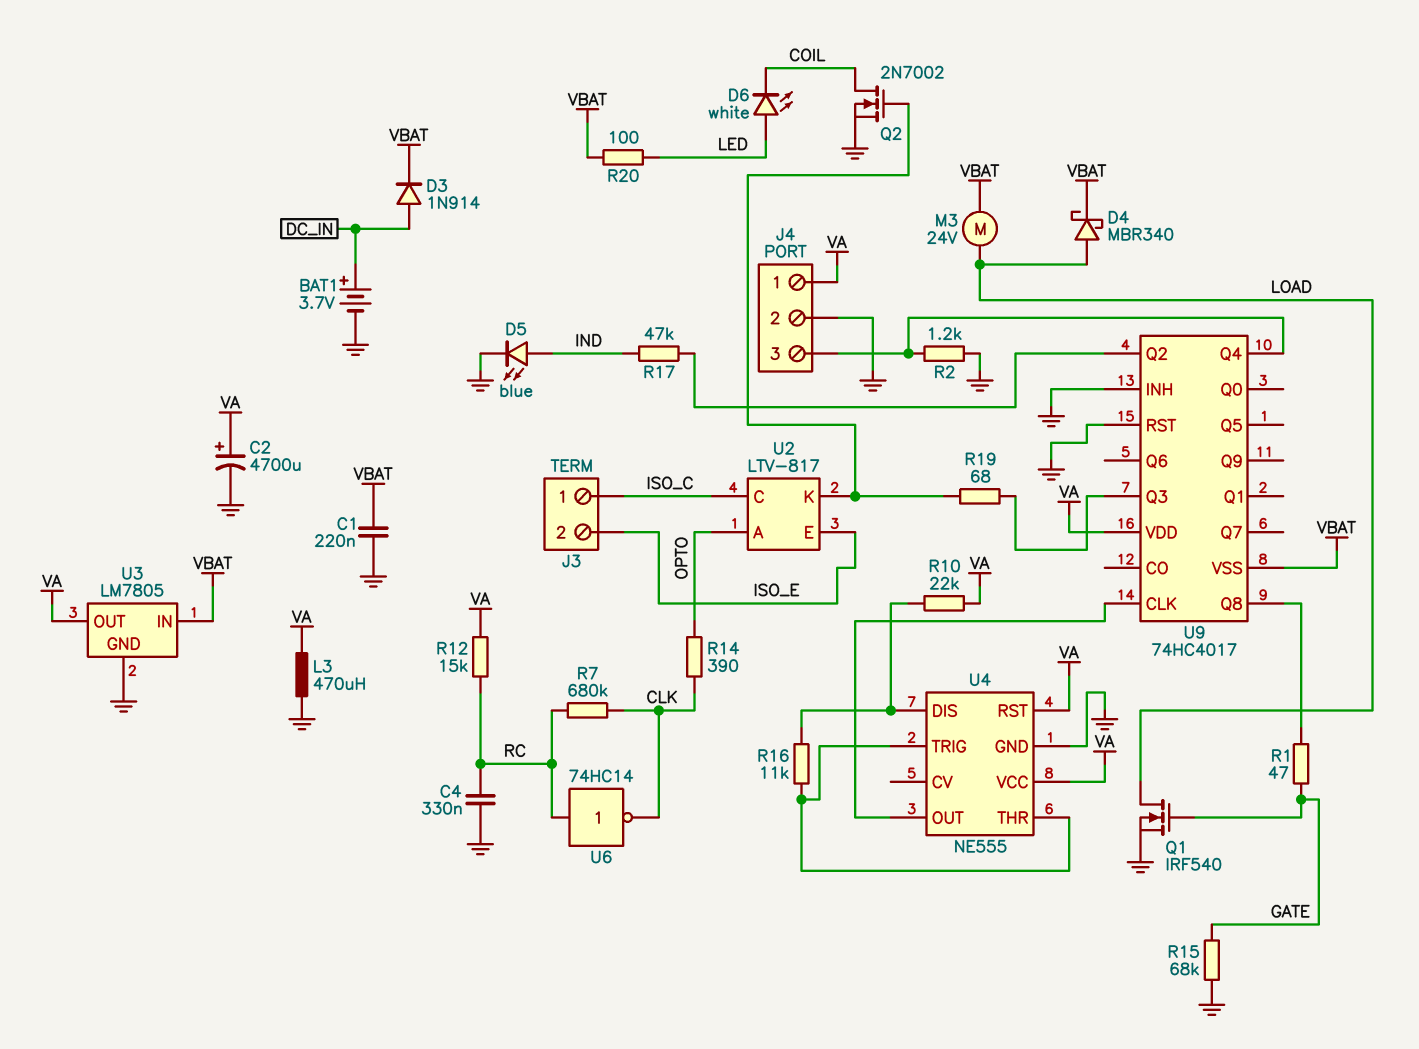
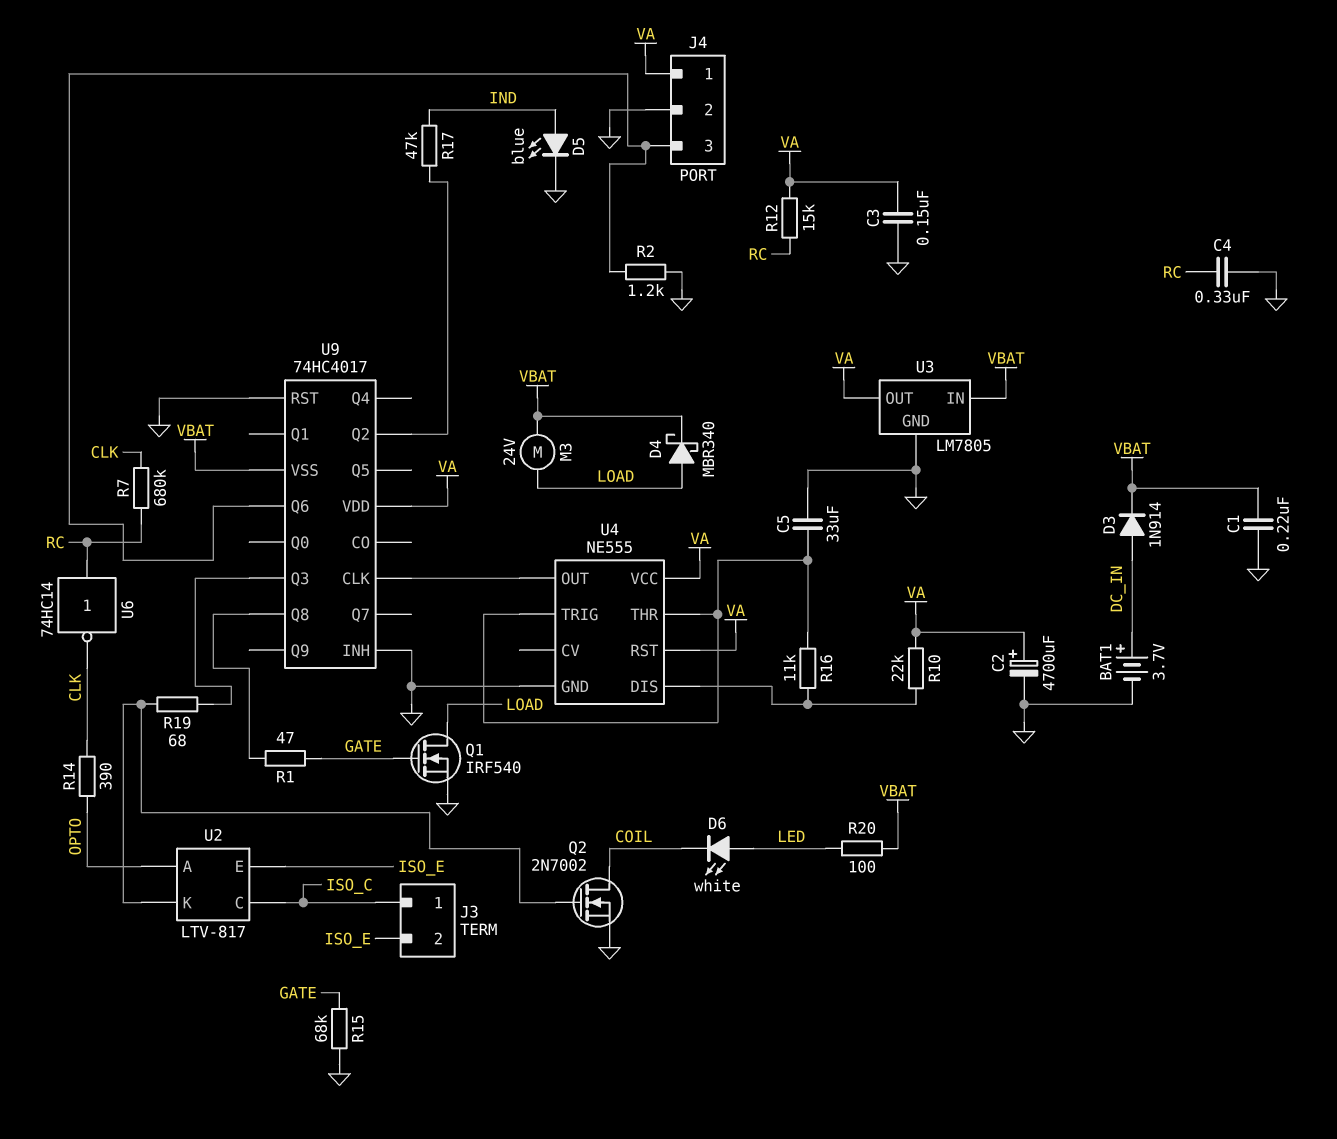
C3: none -> 150nF (GND, VA)
C5: none -> 33uF (GND, U4/THR)
L3: 470uH (GND, VA) -> none
U9 pin Q4: J4/3 -> none
U9 pin Q6: none -> J4/3

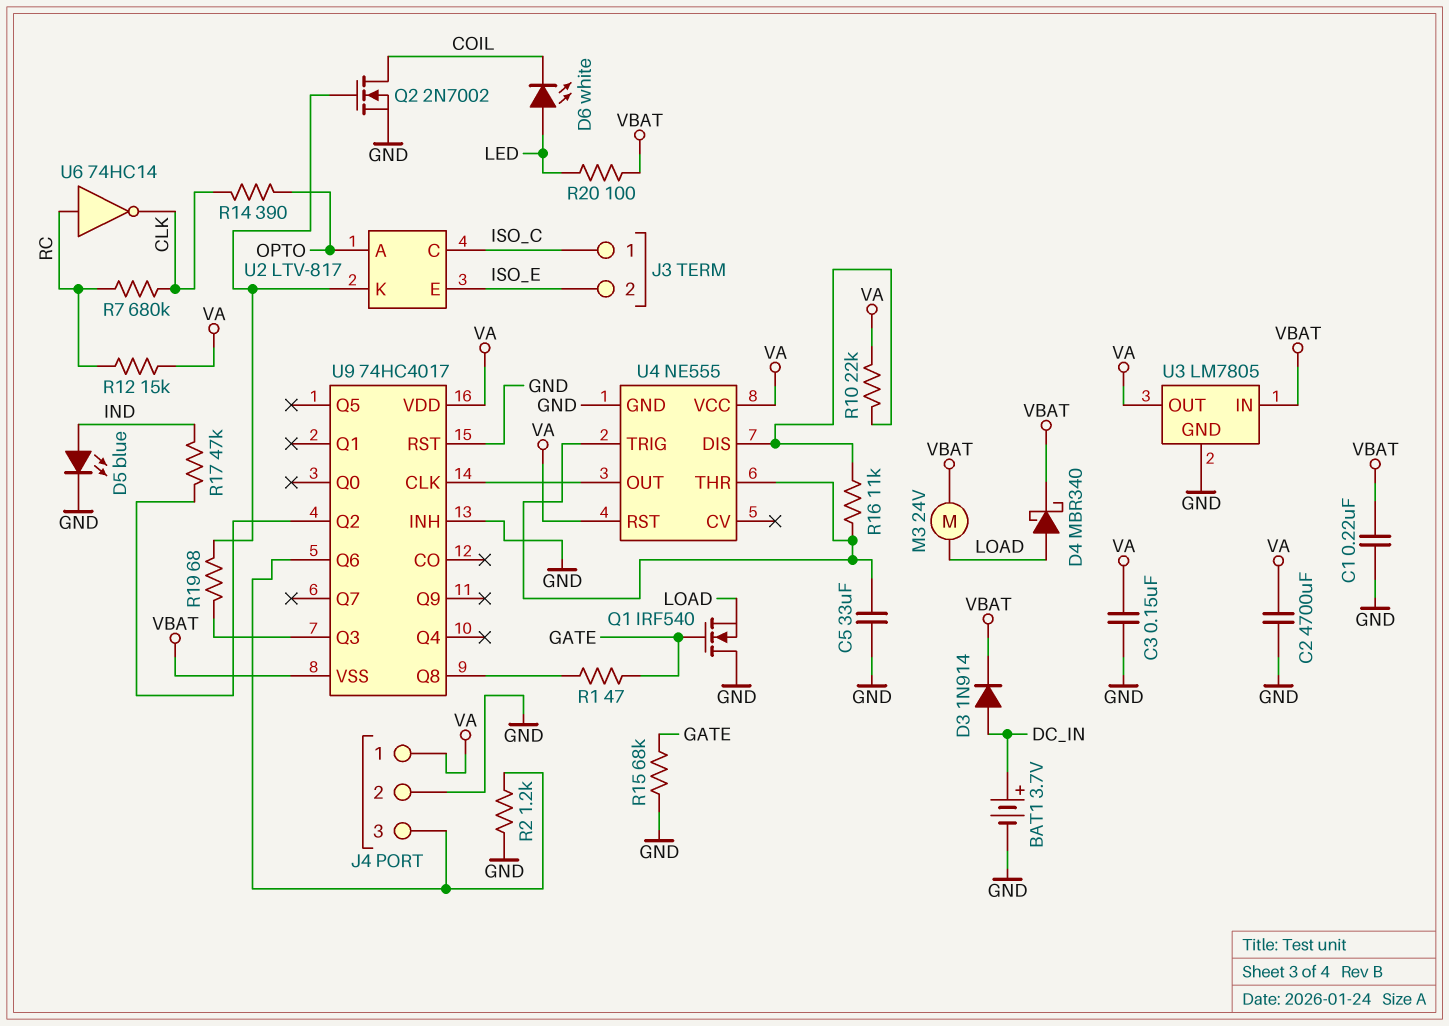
C2: 4700uF (plus VA, minus GND) -> 4700uF (GND, VA)
C4: 330nF (GND, RC) -> none
Q1: NMOS IRF540 (G GATE, D LOAD, S GND) -> NMOS IRF540 (G GATE, D GND, S LOAD)

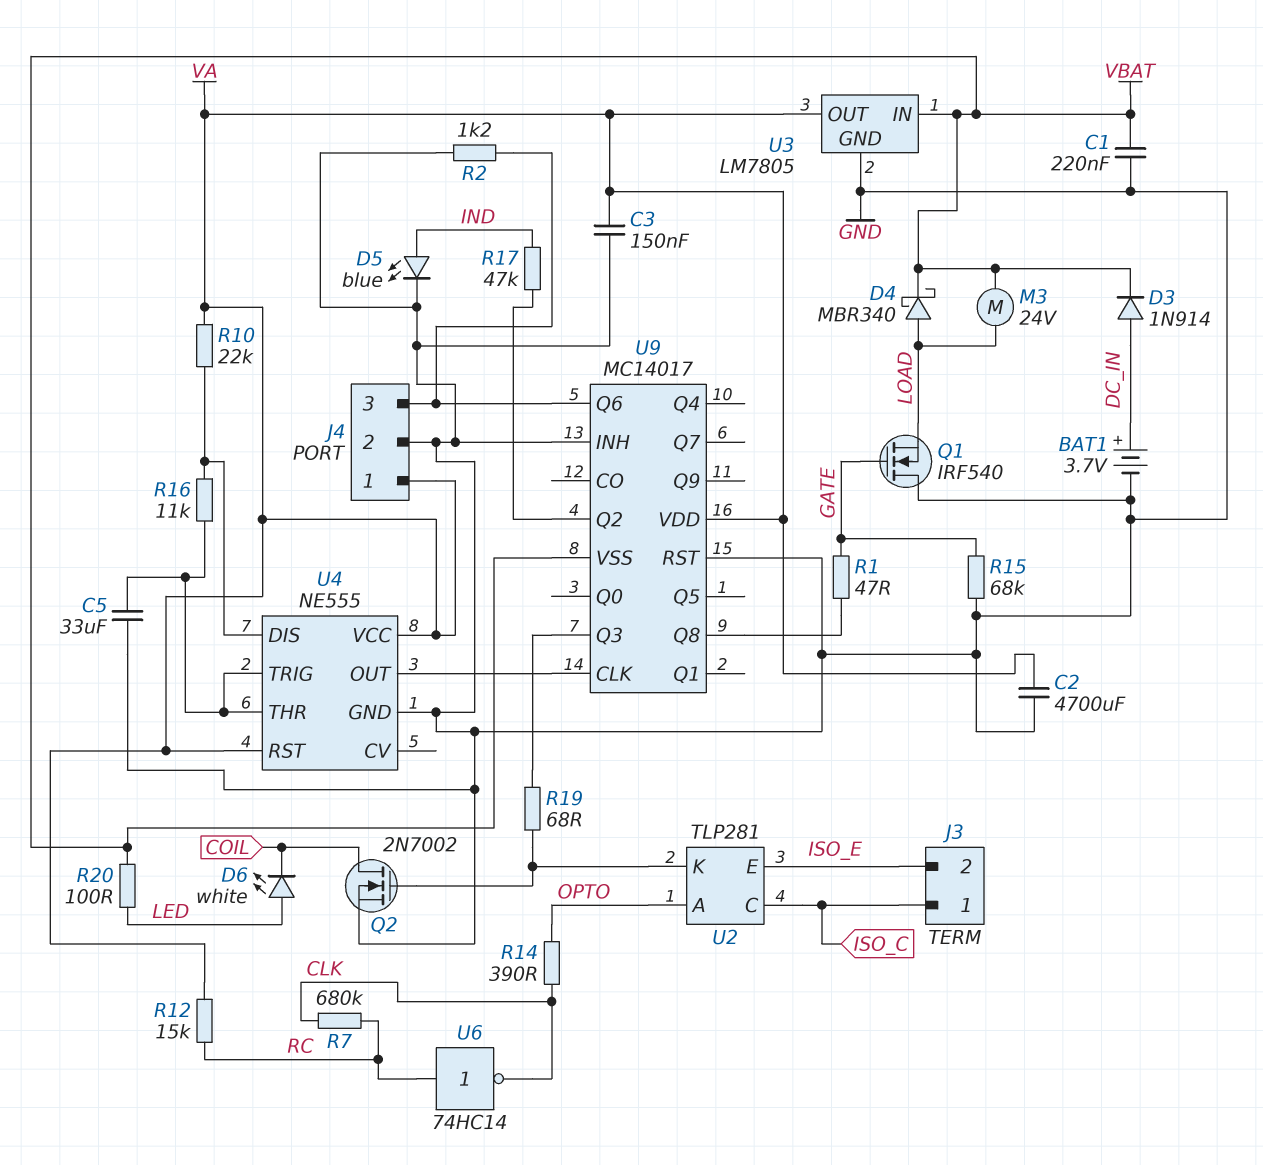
U2: LTV-817 -> TLP281
U9: 74HC4017 -> MC14017

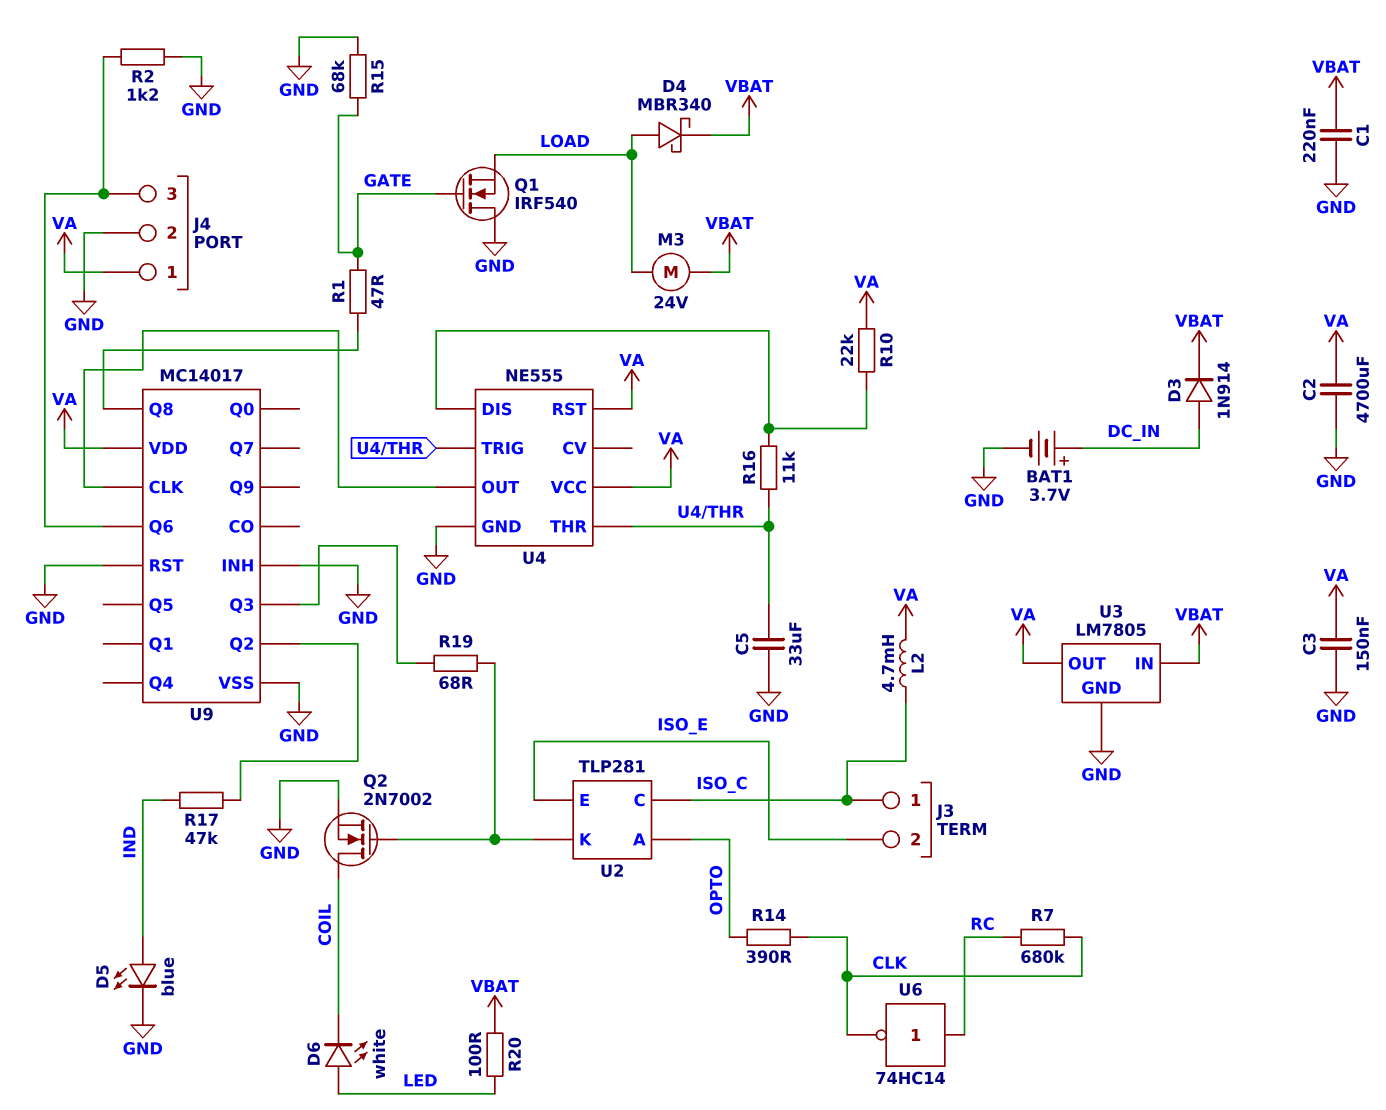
L2: none -> 4.7mH (ISO_C, VA)
R12: 15k (RC, VA) -> none
U9 pin VSS: VBAT -> GND

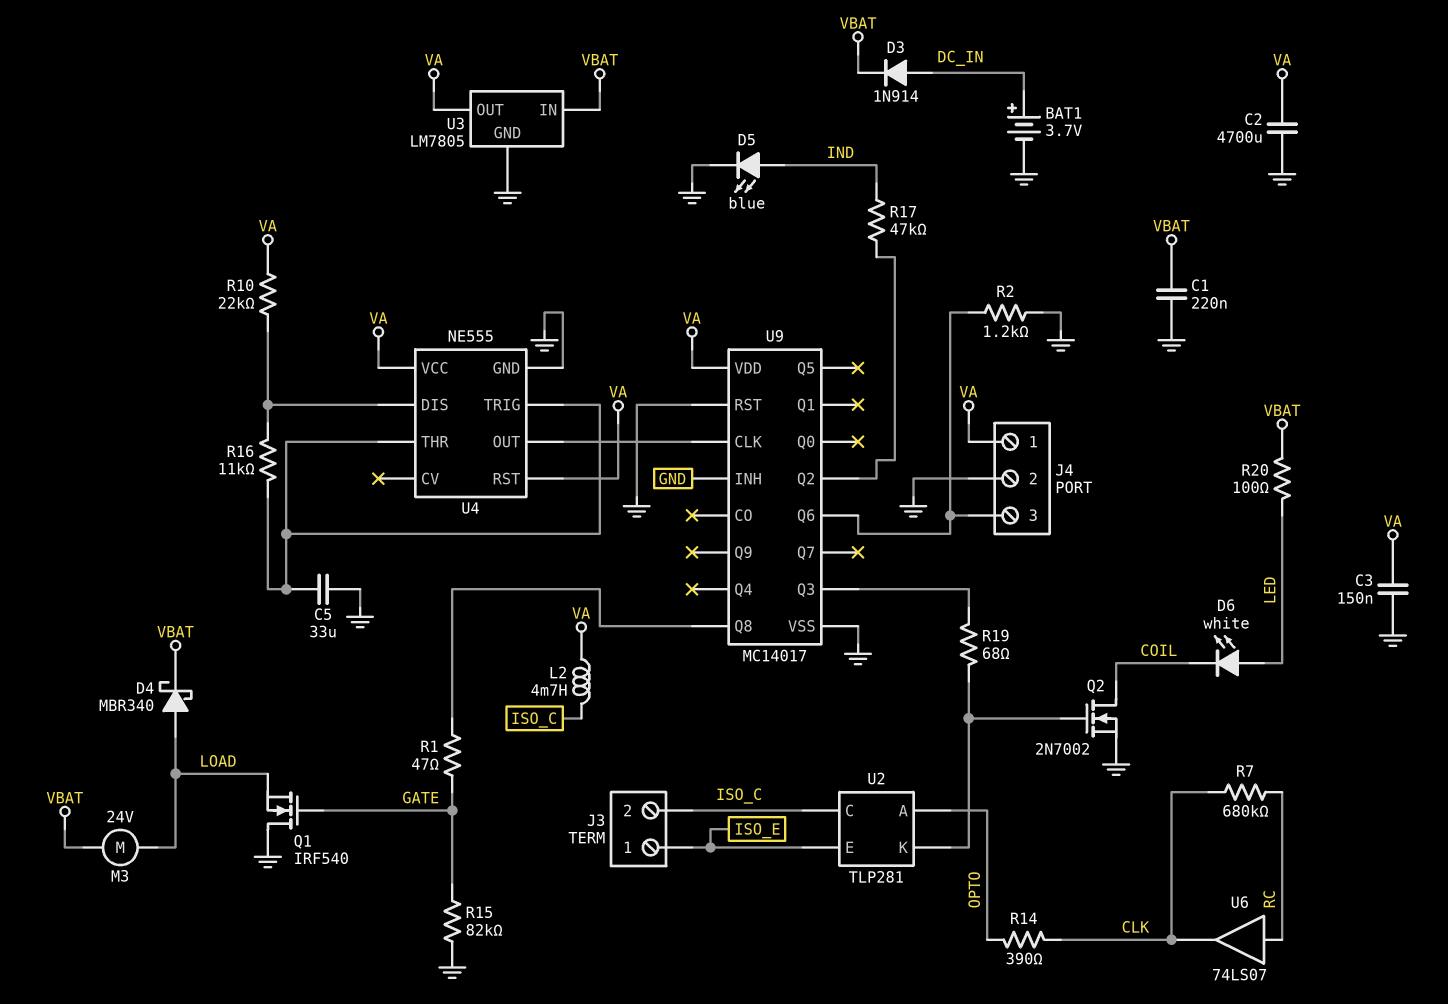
J3 pin 1: ISO_C -> ISO_E
J3 pin 2: ISO_E -> ISO_C
R15: 68k (GATE, GND) -> 82k (GATE, GND)
U6: NOT 74HC14 (in RC, out CLK) -> buffer 74LS07 (in RC, out CLK)

